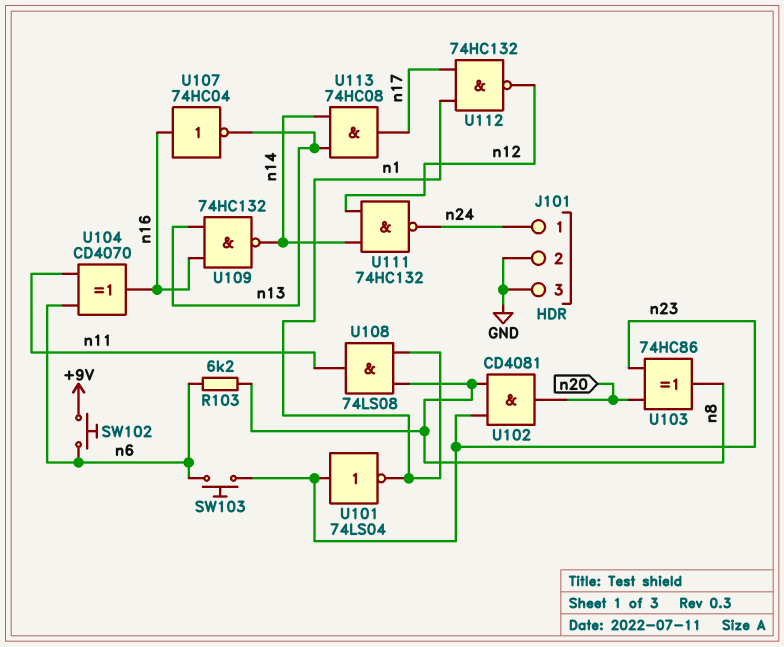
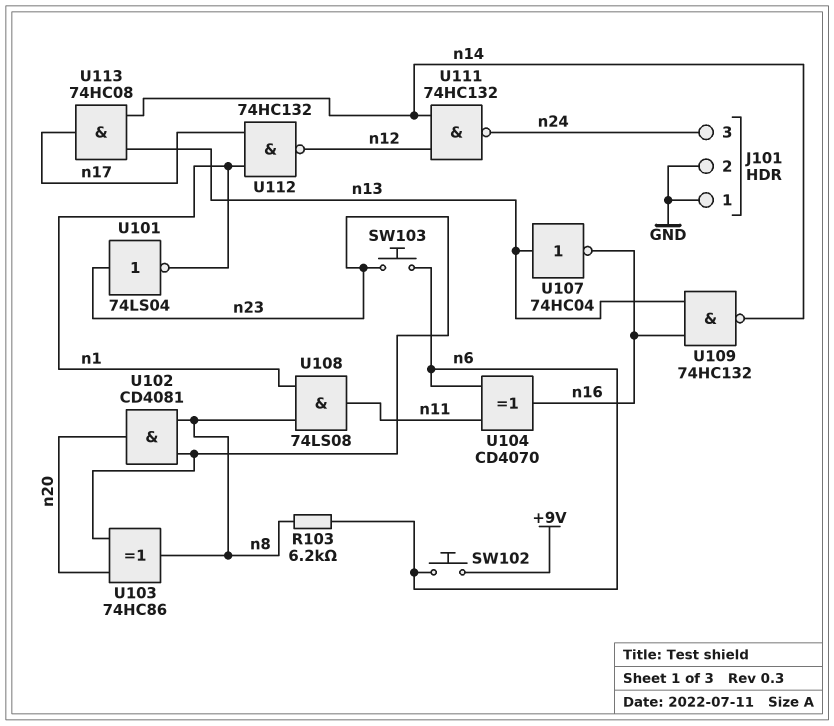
J101 pin 1: n24 -> GND
J101 pin 3: GND -> n24
U107: NOT 74HC04 (in n16, out n13) -> NOT 74HC04 (in n13, out n16)

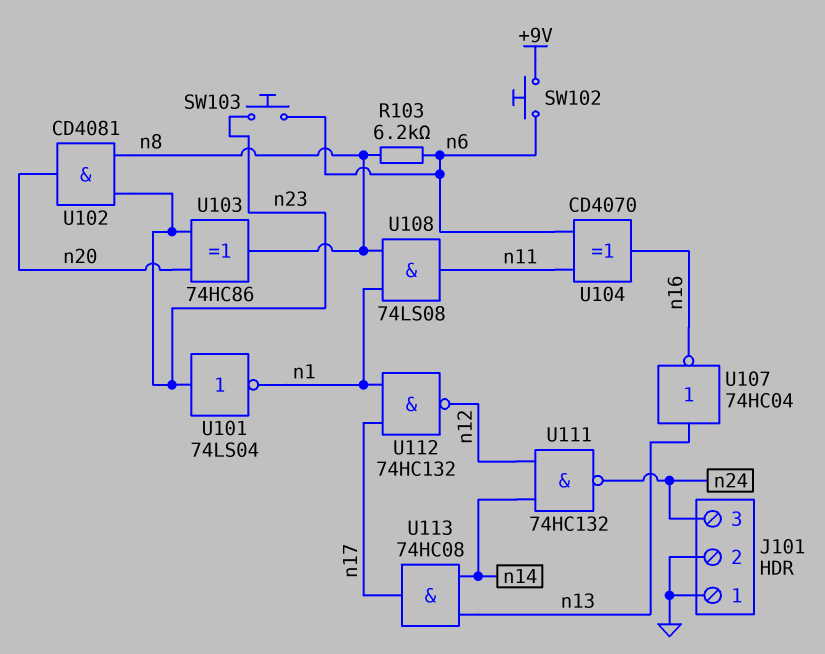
U109: NAND 74HC132 (in n13, in n16, out n14) -> none

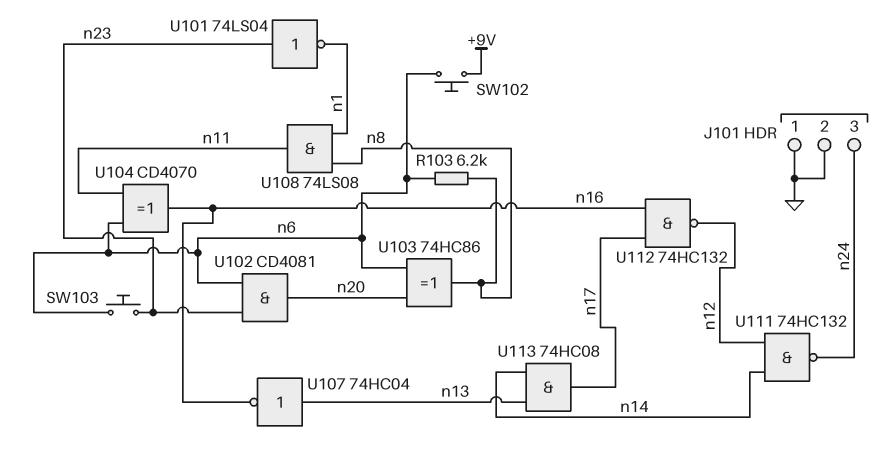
U102: AND CD4081 (in n8, in n23, out n20) -> AND CD4081 (in n6, in n23, out n20)
U103: XOR 74HC86 (in n20, in n23, out n8) -> XOR 74HC86 (in n6, in n20, out n8)
U112: NAND 74HC132 (in n1, in n17, out n12) -> NAND 74HC132 (in n16, in n17, out n12)

